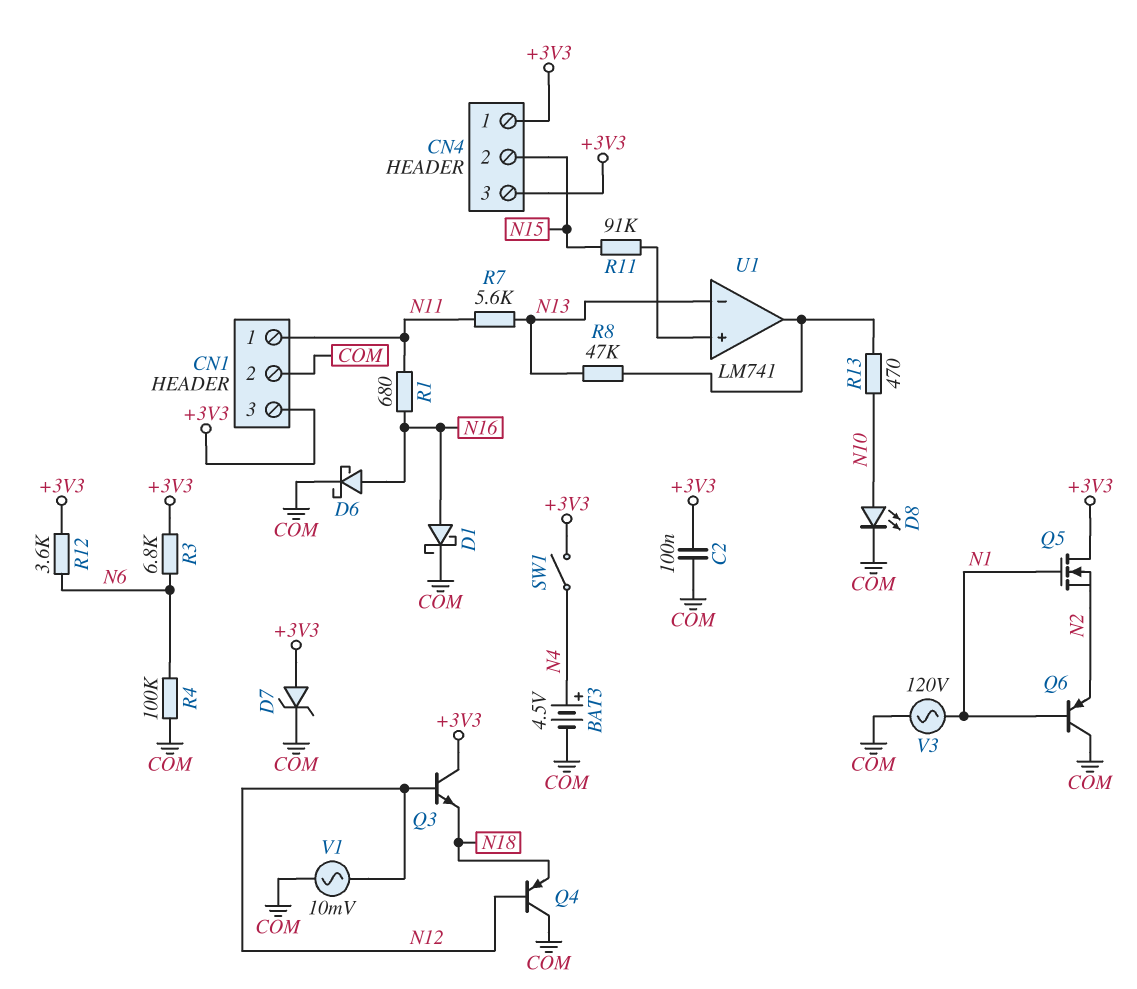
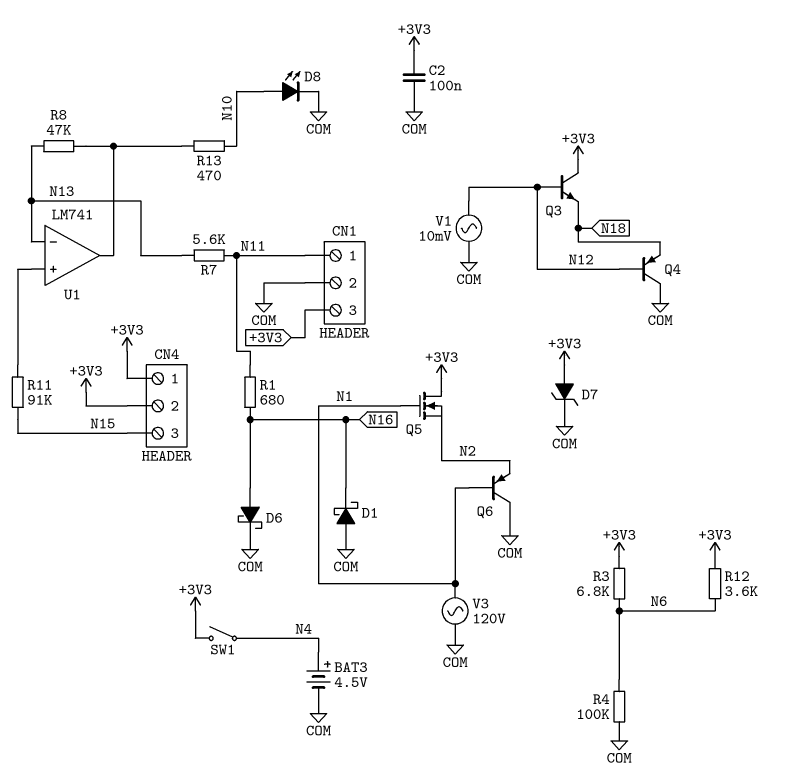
CN4 pin 2: N15 -> +3V3
CN4 pin 3: +3V3 -> N15
D1: schottky (A N16, K COM) -> schottky (A COM, K N16)

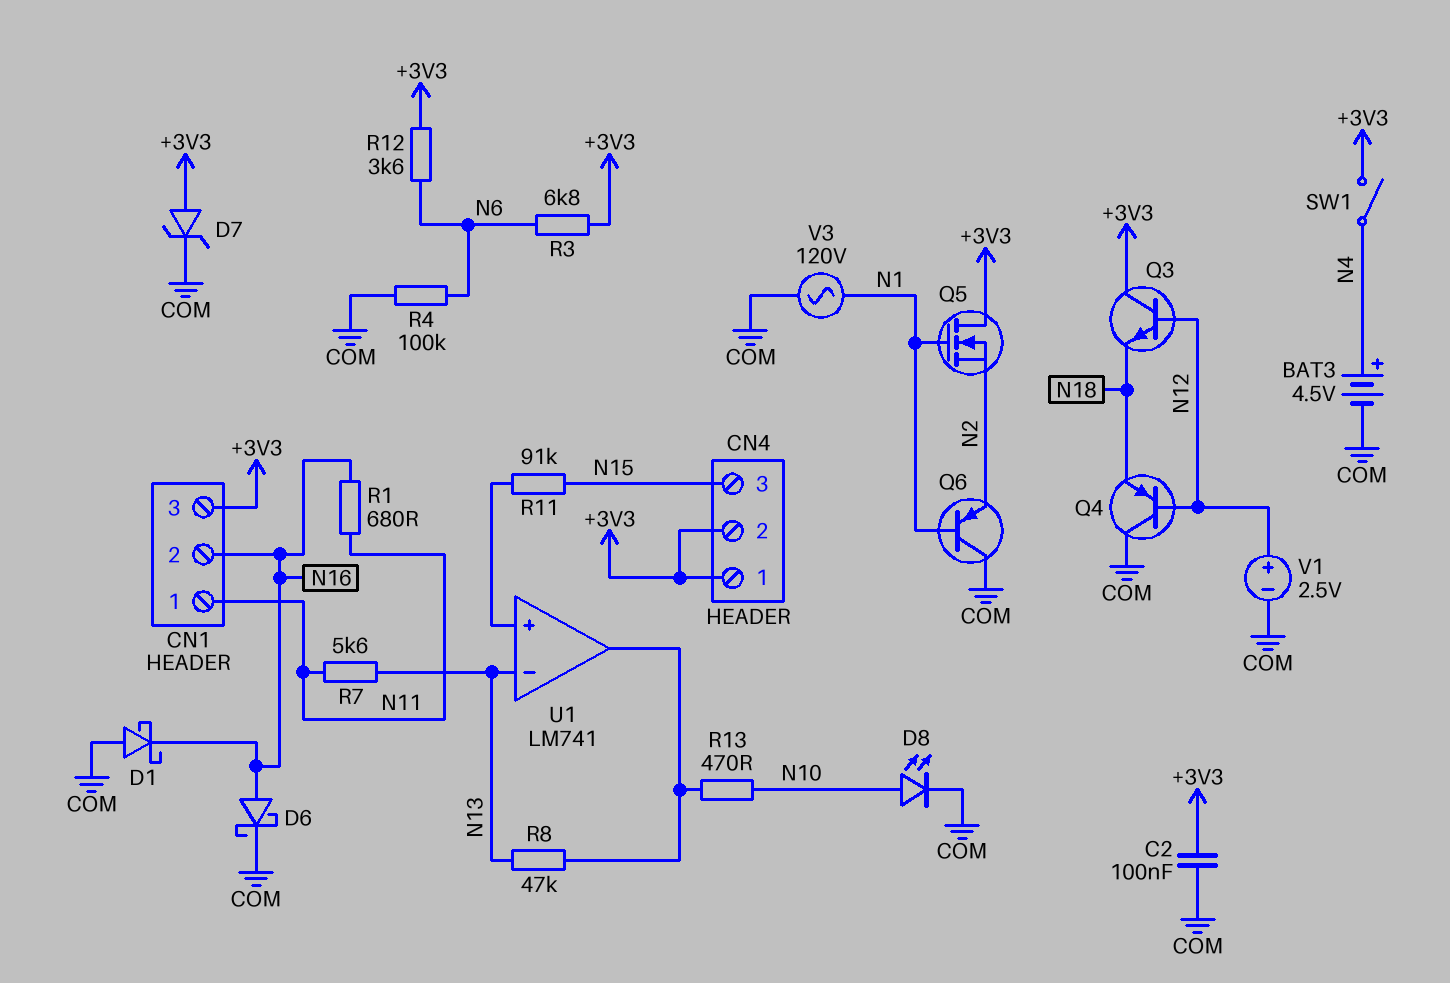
CN1 pin 2: COM -> N16
V1: AC 10mV (COM, N12) -> 2.5V (plus N12, minus COM)

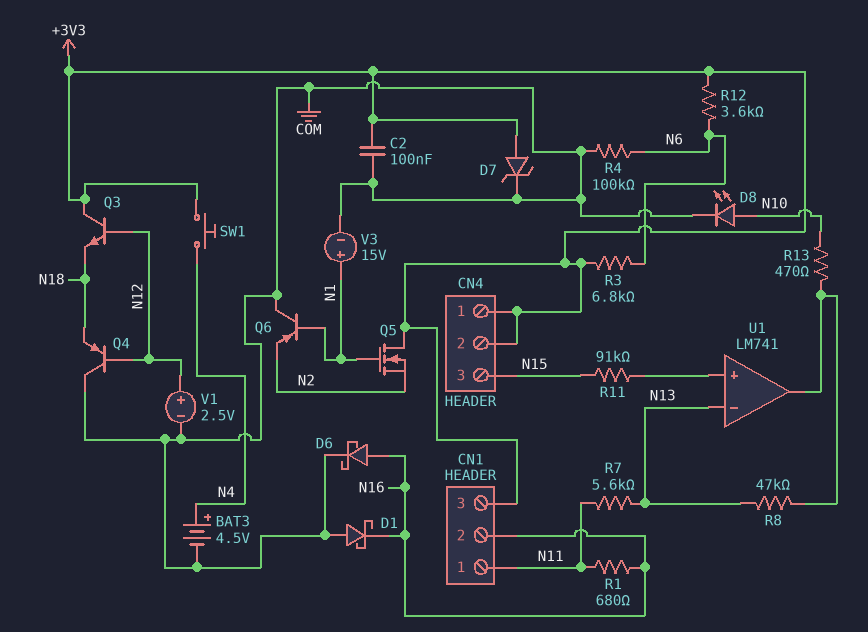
SW1: switch (+3V3, N4) -> button (+3V3, N4)
V3: AC 120V (COM, N1) -> 15V (plus N1, minus COM)

